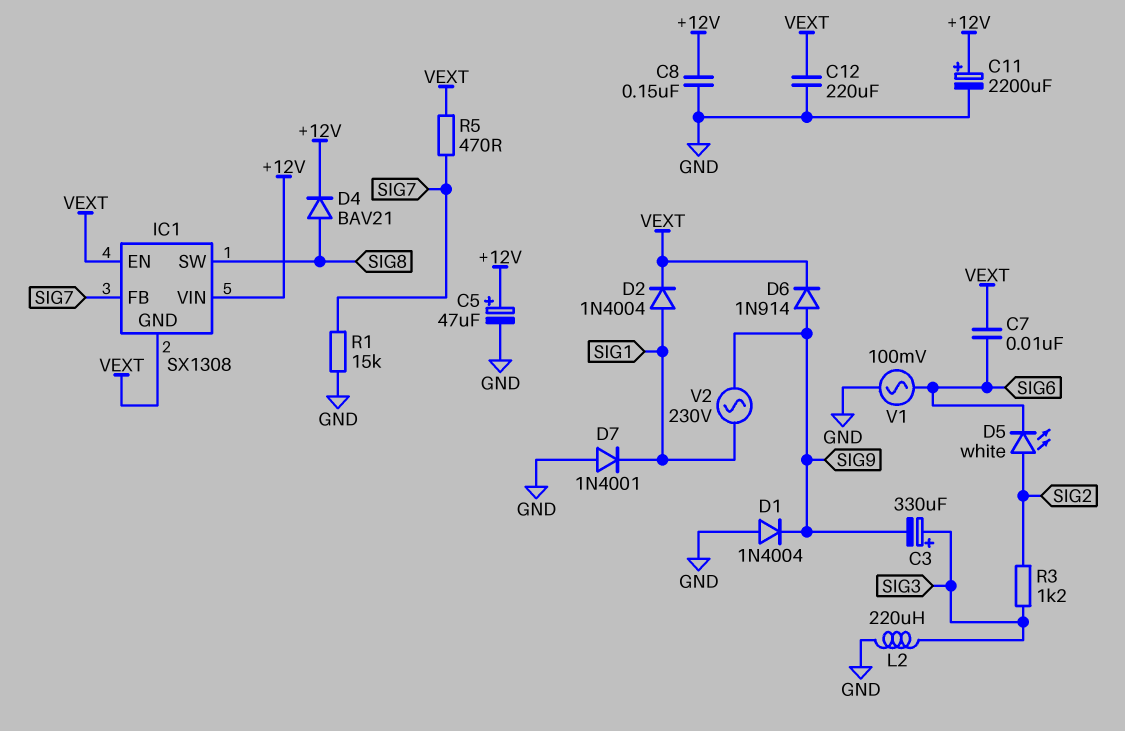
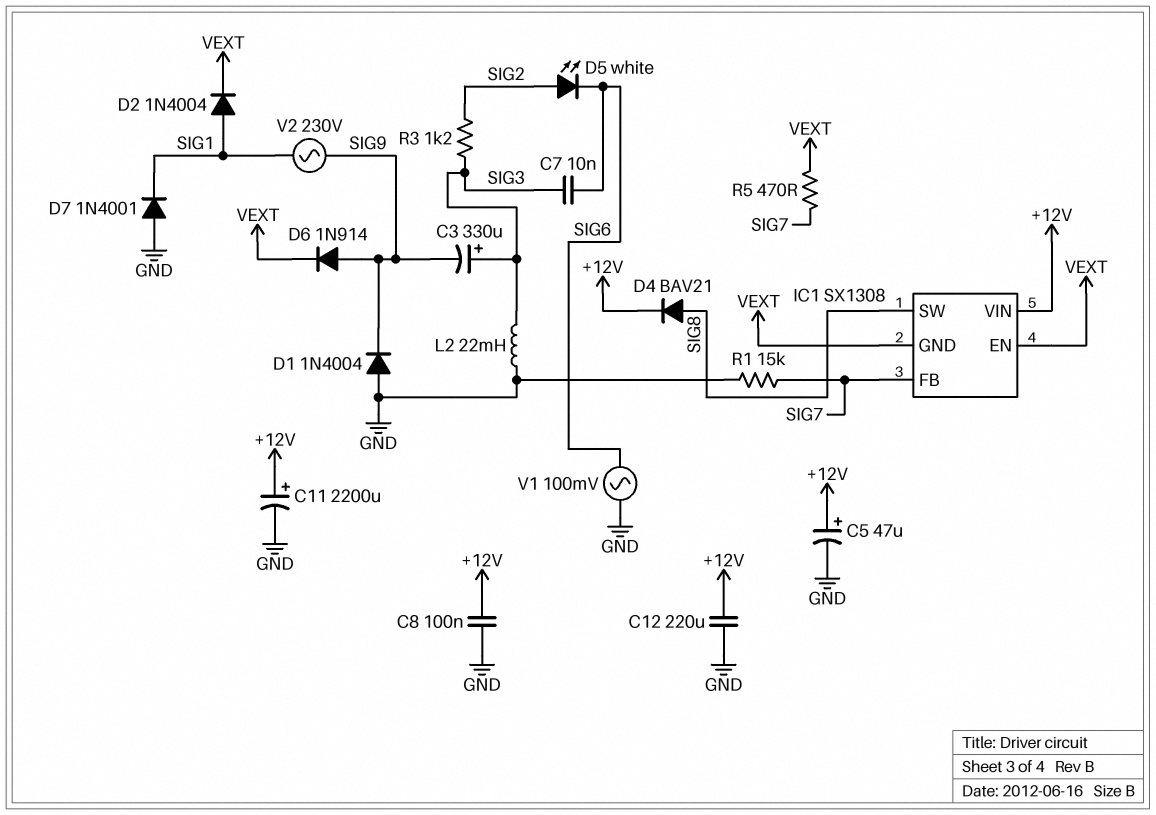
C7: 10nF (SIG6, VEXT) -> 10nF (SIG3, SIG6)
C8: 150nF (+12V, GND) -> 100nF (+12V, GND)
C12: 220uF (GND, VEXT) -> 220uF (+12V, GND)
L2: 220uH (GND, SIG3) -> 22mH (GND, SIG3)

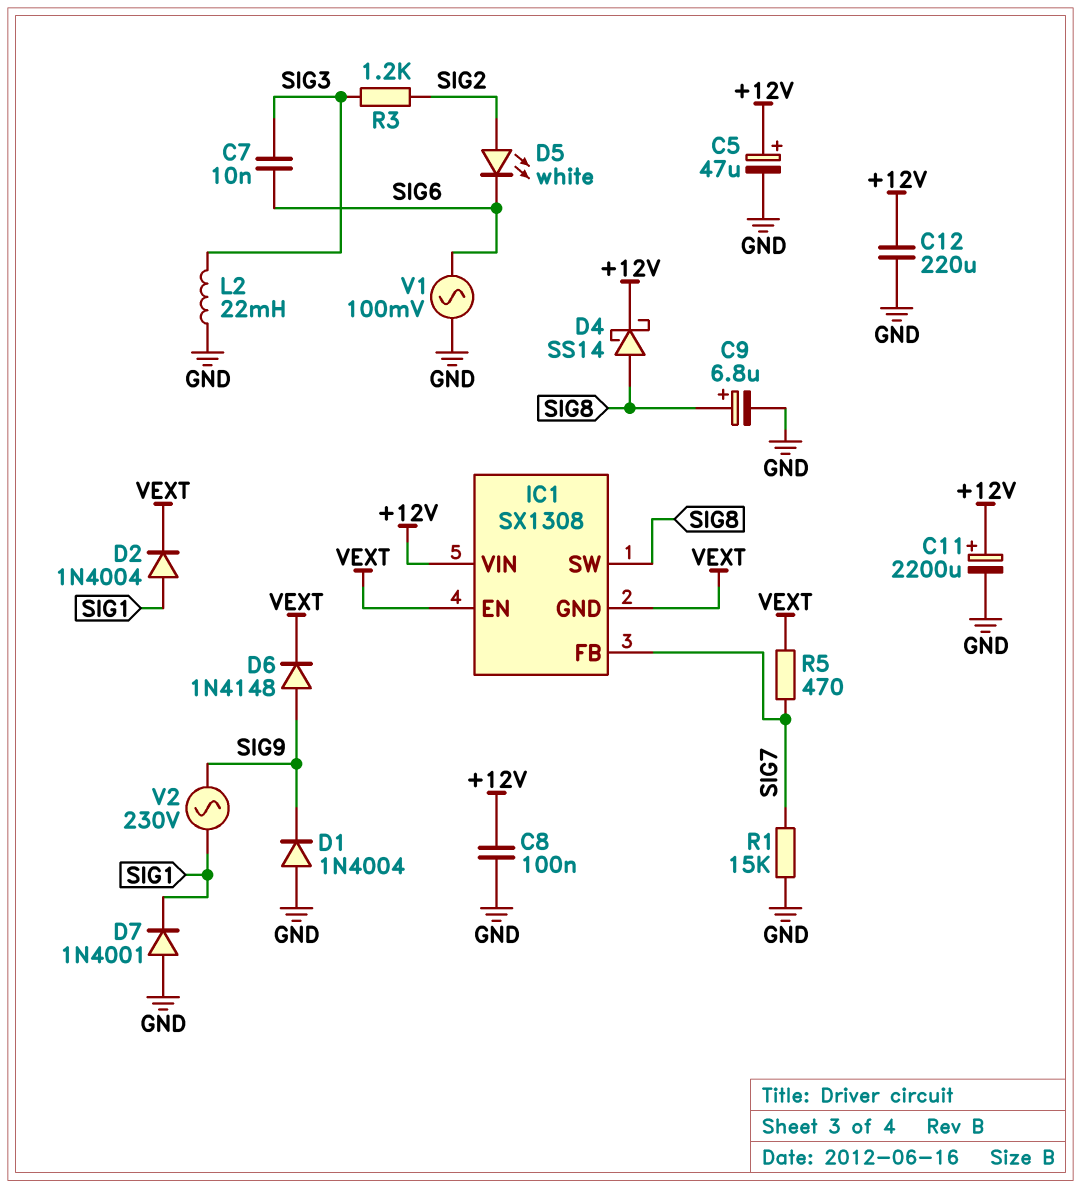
C3: 330uF (plus SIG3, minus SIG9) -> none
C9: none -> 6.8uF (plus SIG8, minus GND)
D4: diode BAV21 (A SIG8, K +12V) -> schottky SS14 (A SIG8, K +12V)
D6: diode 1N914 (A SIG9, K VEXT) -> diode 1N4148 (A SIG9, K VEXT)

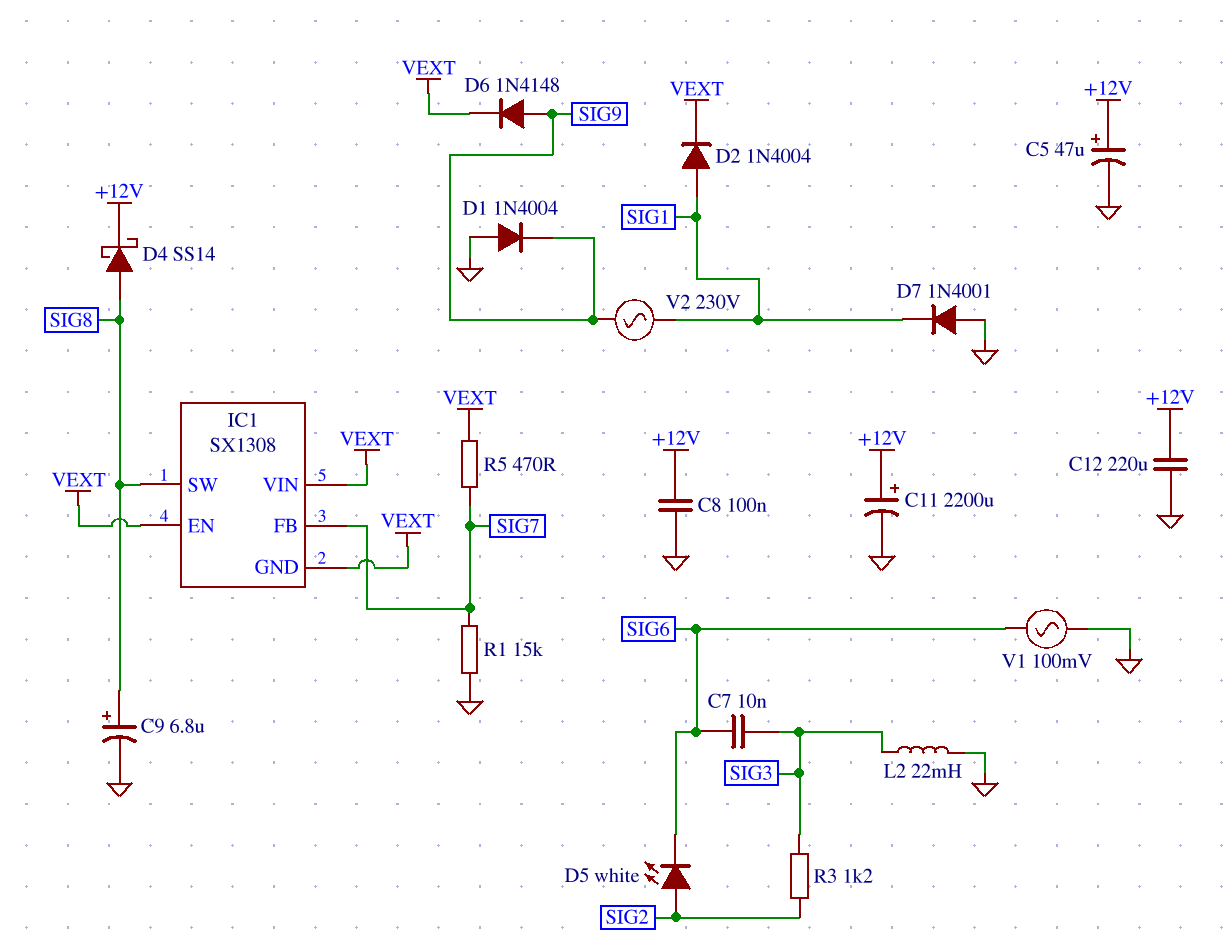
IC1 pin VIN: +12V -> VEXT

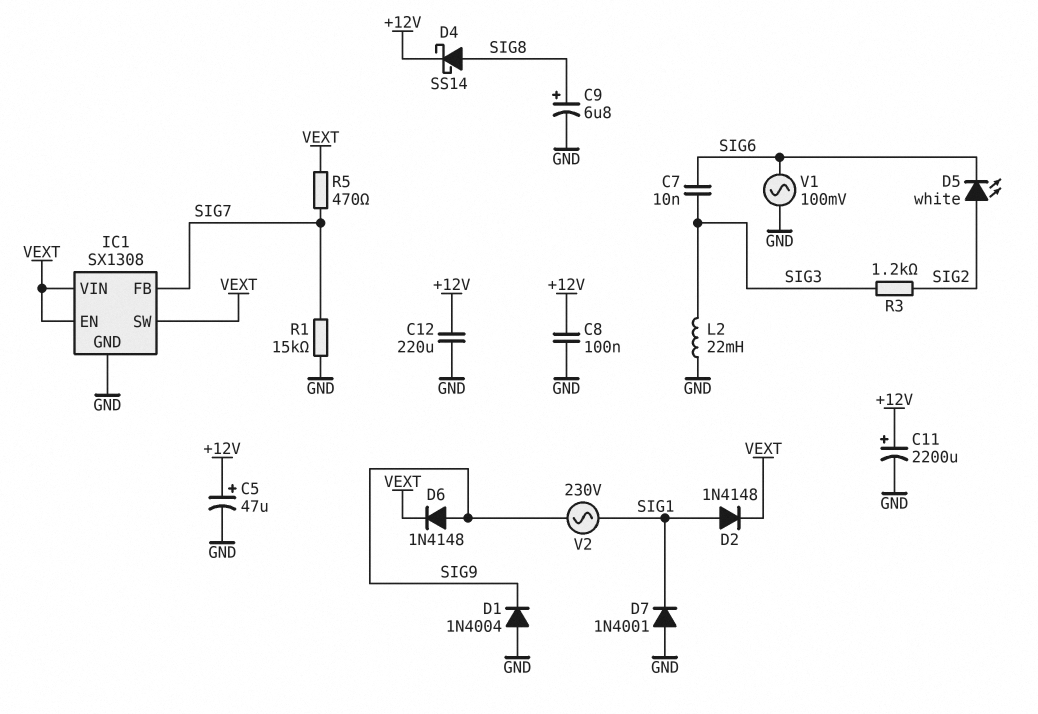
D2: diode 1N4004 (A SIG1, K VEXT) -> diode 1N4148 (A SIG1, K VEXT)
IC1 pin GND: VEXT -> GND
IC1 pin SW: SIG8 -> VEXT

